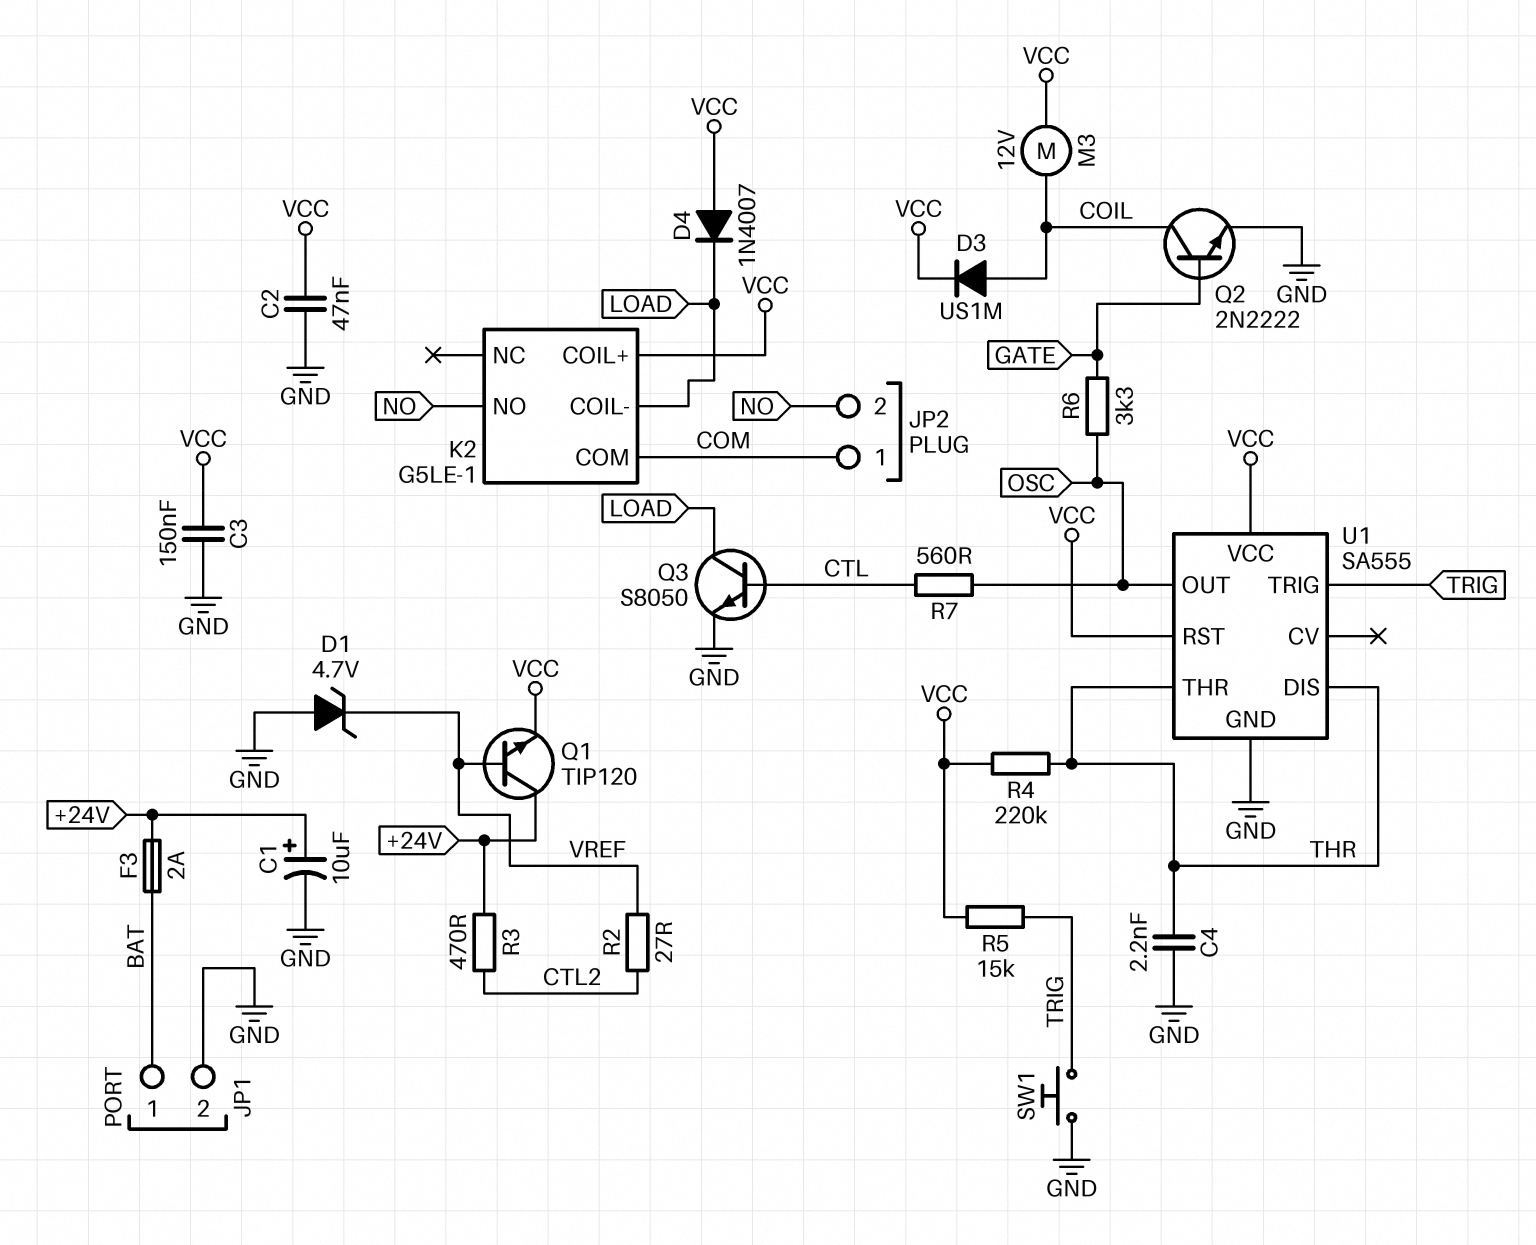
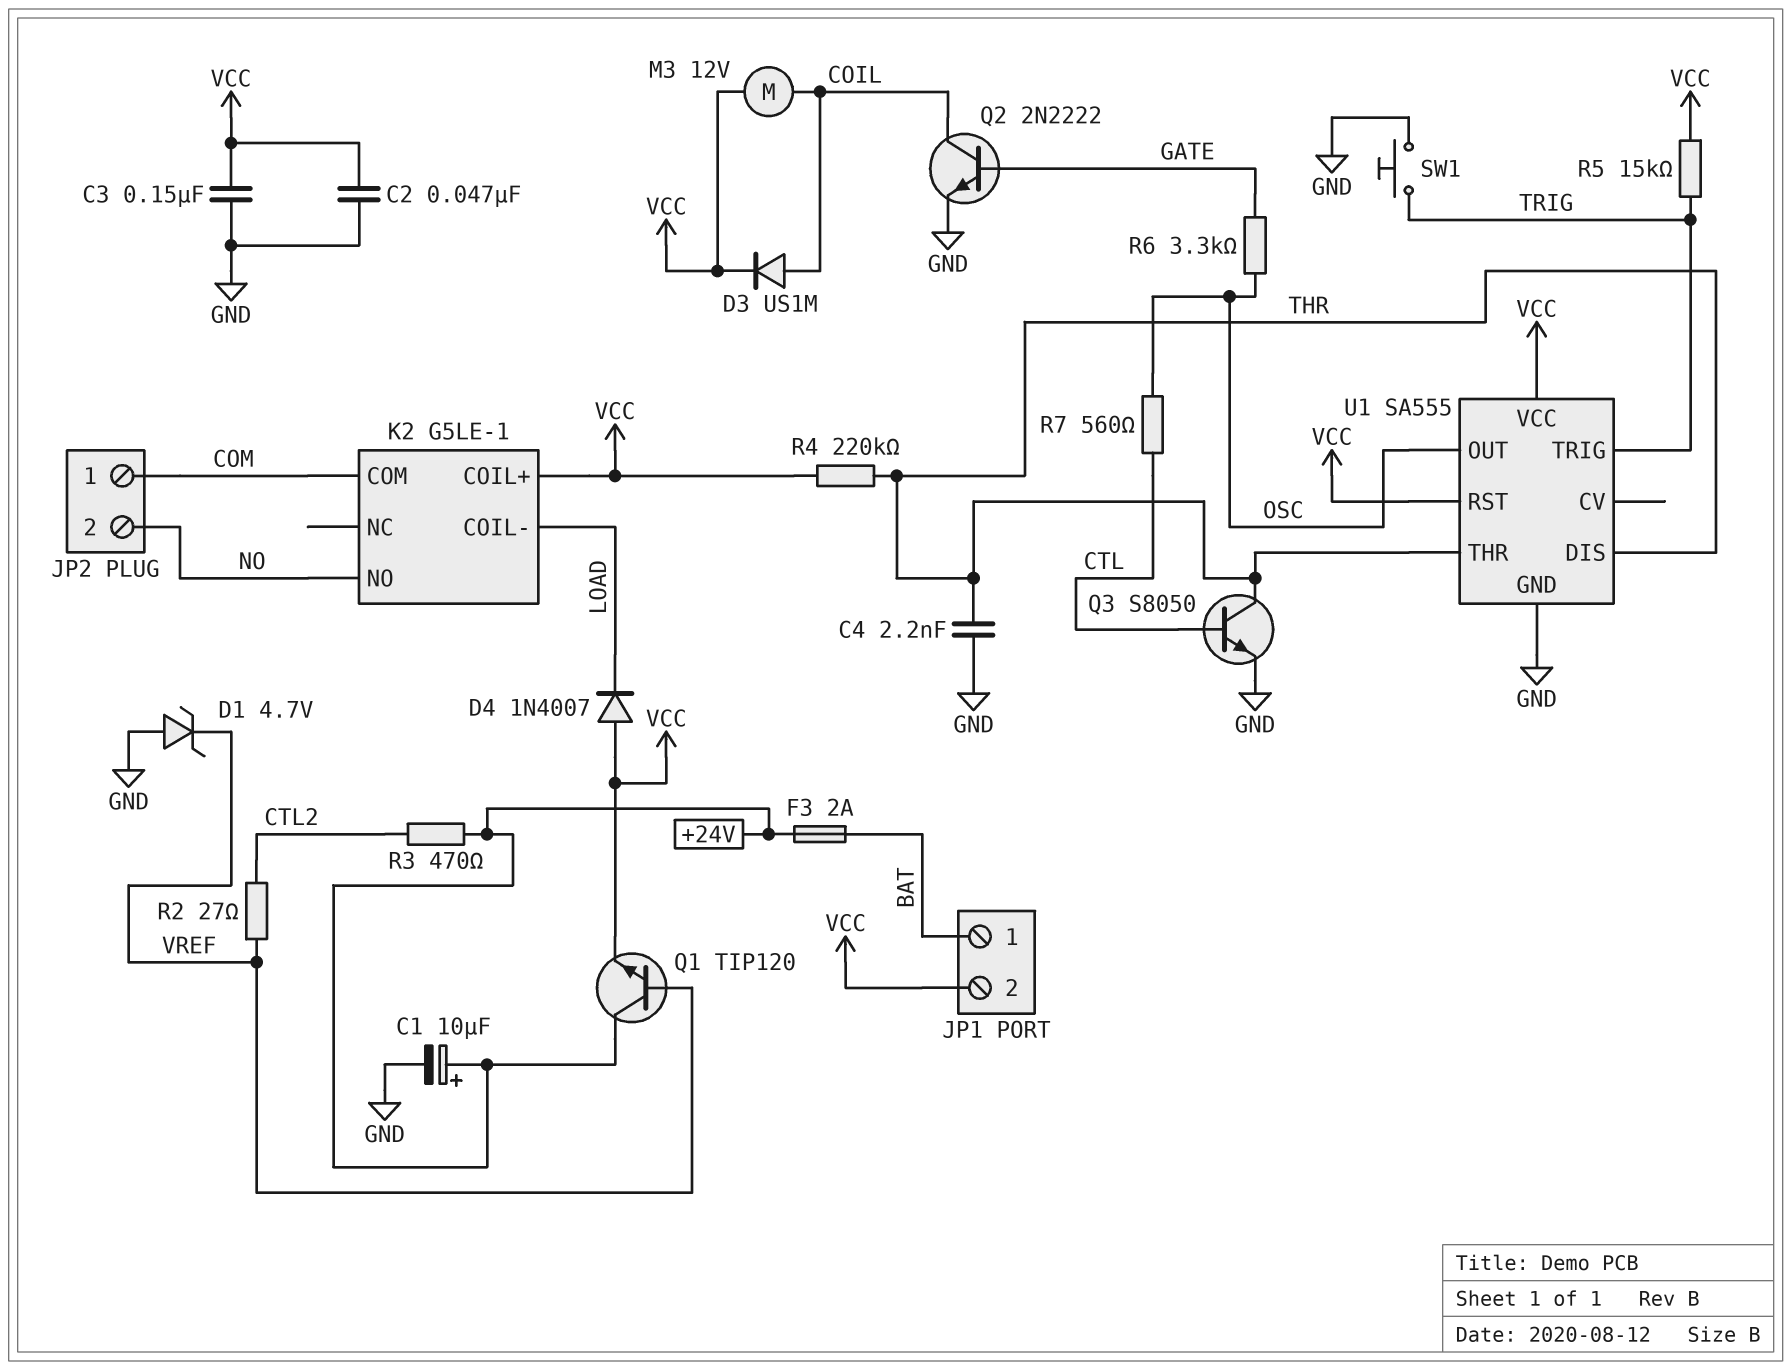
JP1 pin 2: GND -> VCC
Q3: NPN S8050 (B CTL, C LOAD, E GND) -> NPN S8050 (B CTL, C THR, E GND)

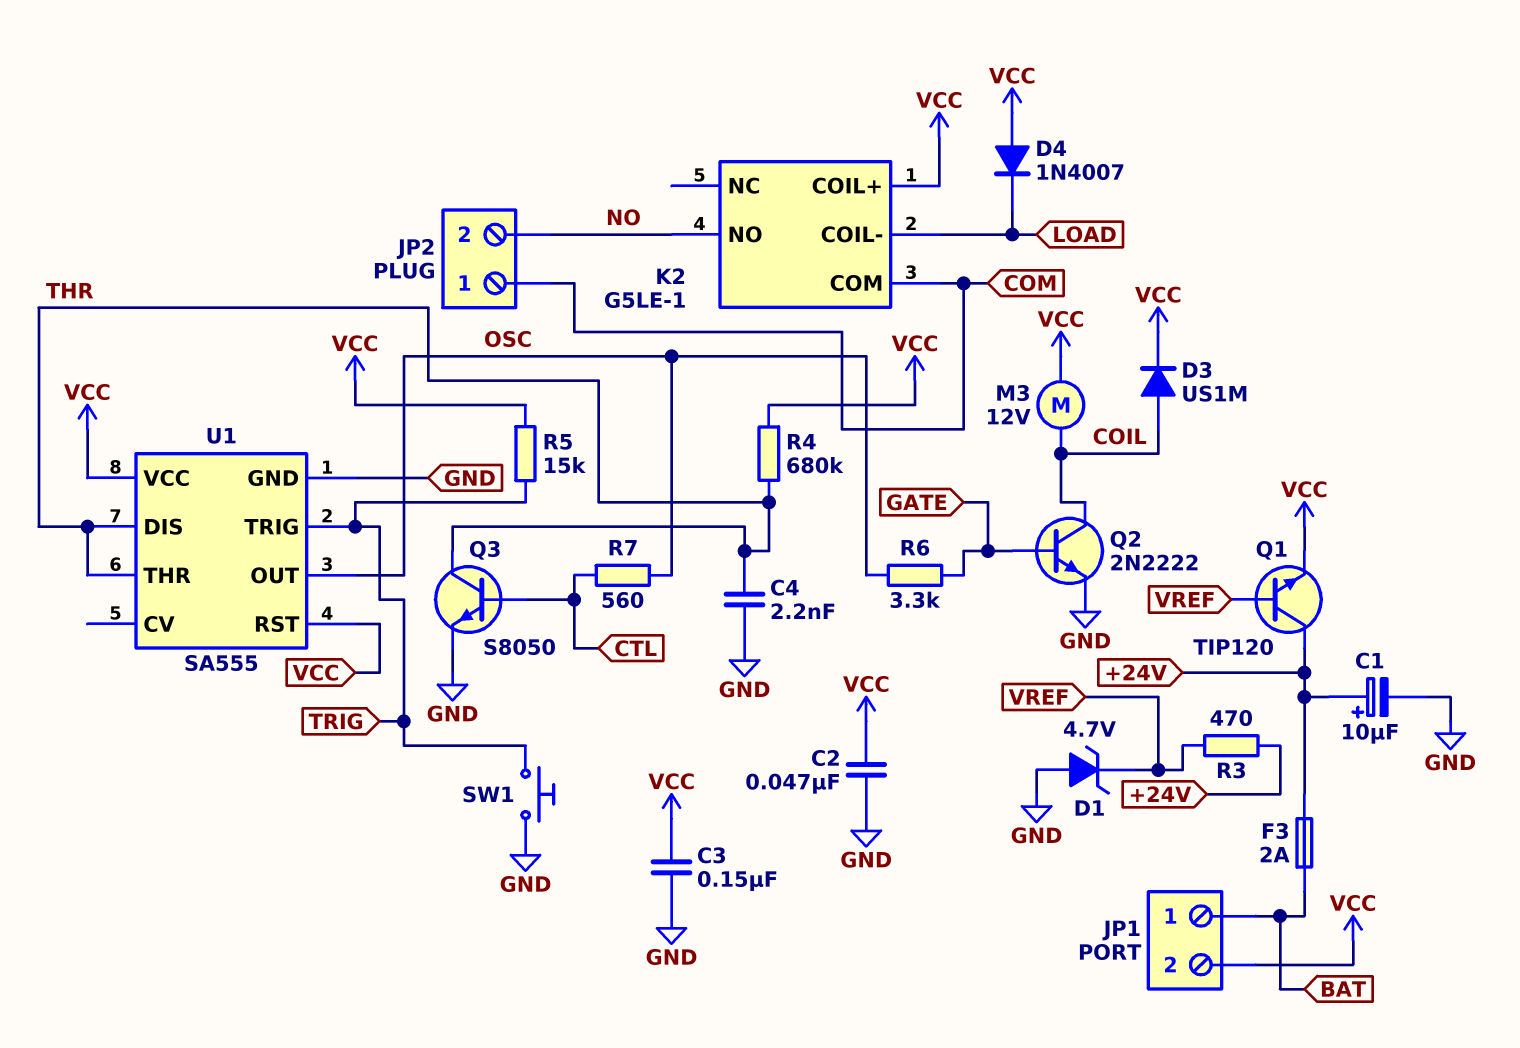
R2: 27 (CTL2, VREF) -> none
R3: 470 (+24V, CTL2) -> 470 (+24V, VREF)
R4: 220k (THR, VCC) -> 680k (THR, VCC)

